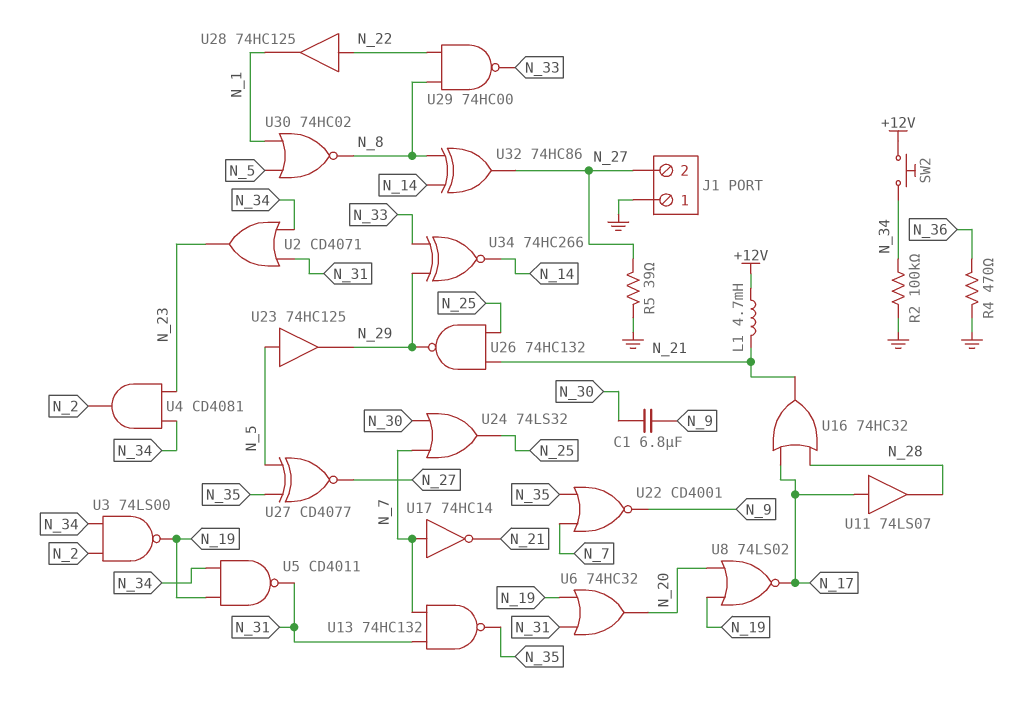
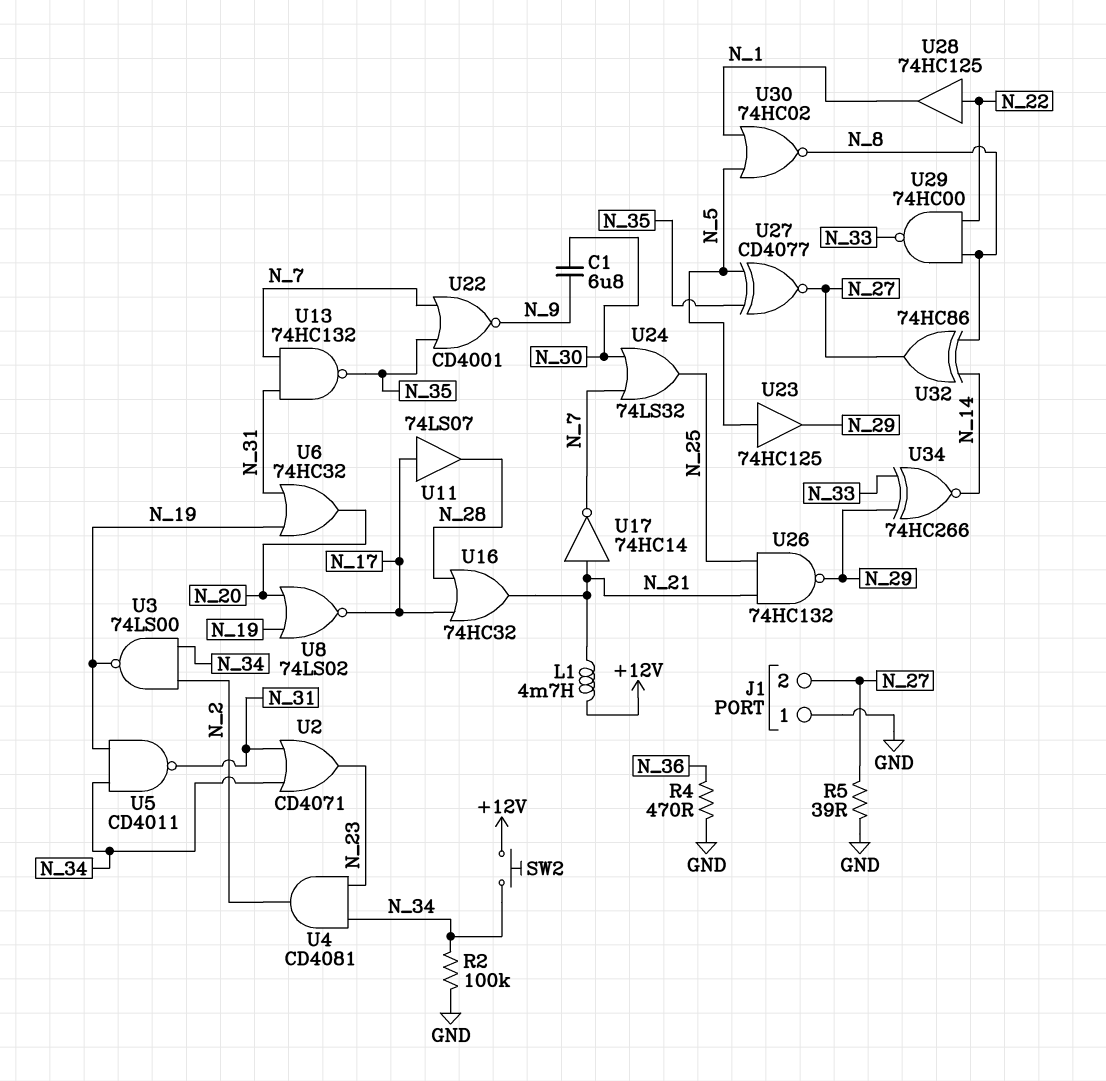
U17: NOT 74HC14 (in N_7, out N_21) -> NOT 74HC14 (in N_21, out N_7)

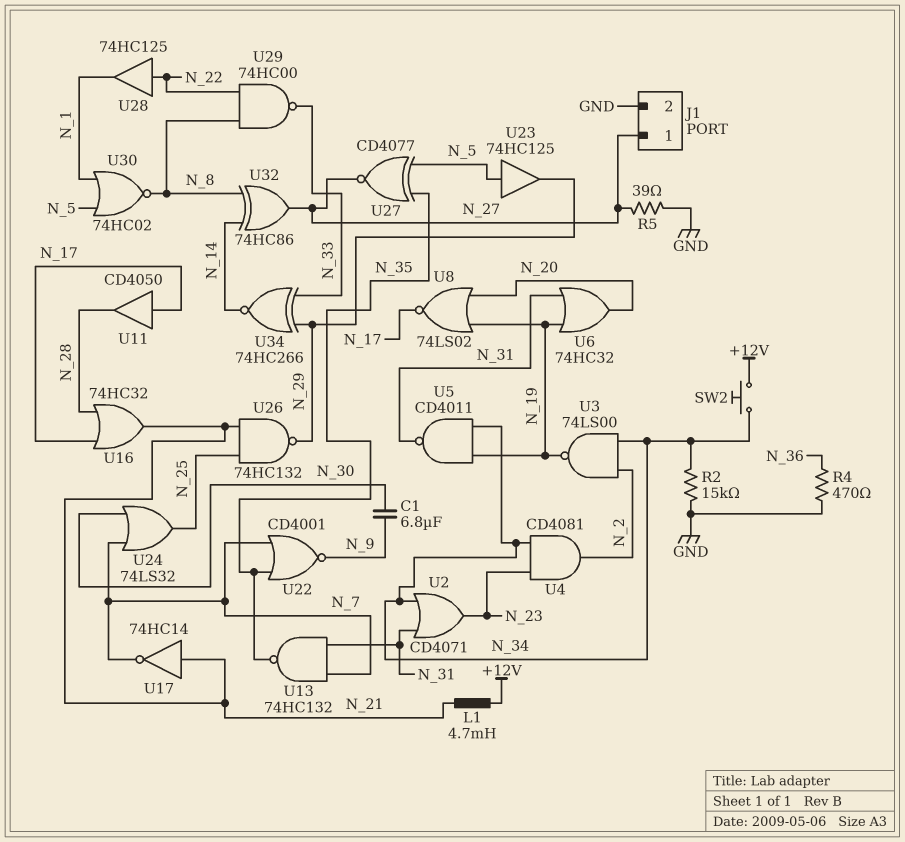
J1 pin 1: GND -> N_27
J1 pin 2: N_27 -> GND
R2: 100k (GND, N_34) -> 15k (GND, N_34)
U11: buffer 74LS07 (in N_17, out N_28) -> buffer CD4050 (in N_17, out N_28)

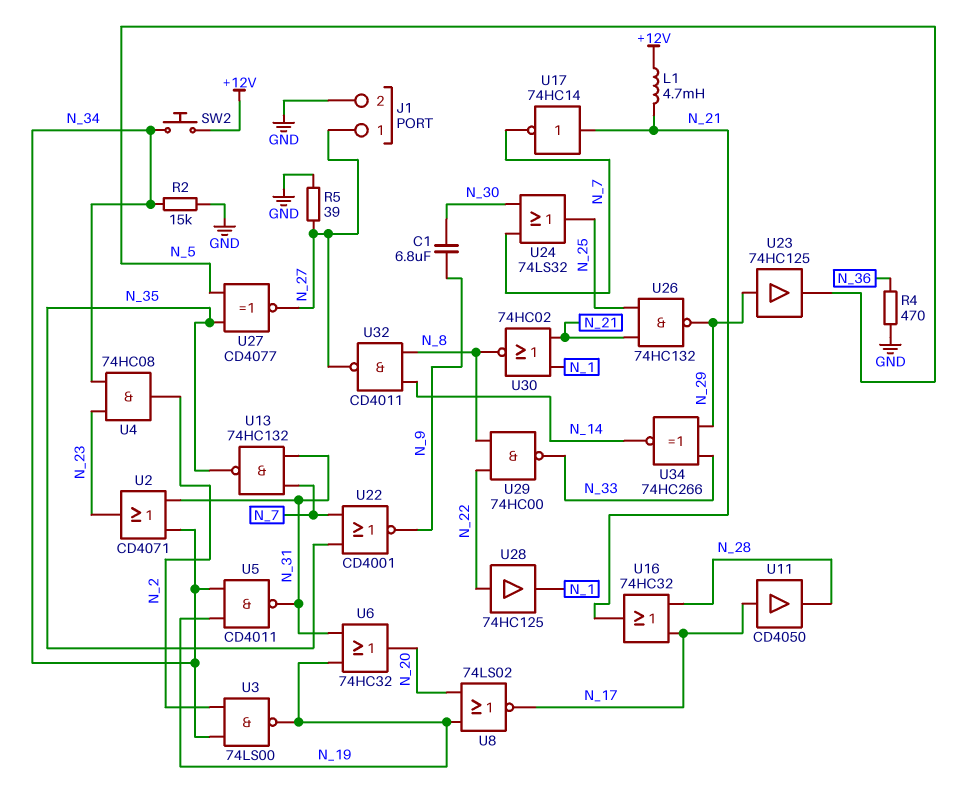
U4: AND CD4081 (in N_23, in N_34, out N_2) -> AND 74HC08 (in N_23, in N_34, out N_2)
U23: buffer 74HC125 (in N_5, out N_29) -> buffer 74HC125 (in N_29, out N_5)
U30: NOR 74HC02 (in N_1, in N_5, out N_8) -> NOR 74HC02 (in N_1, in N_21, out N_8)
U32: XOR 74HC86 (in N_8, in N_14, out N_27) -> NAND CD4011 (in N_8, in N_14, out N_27)

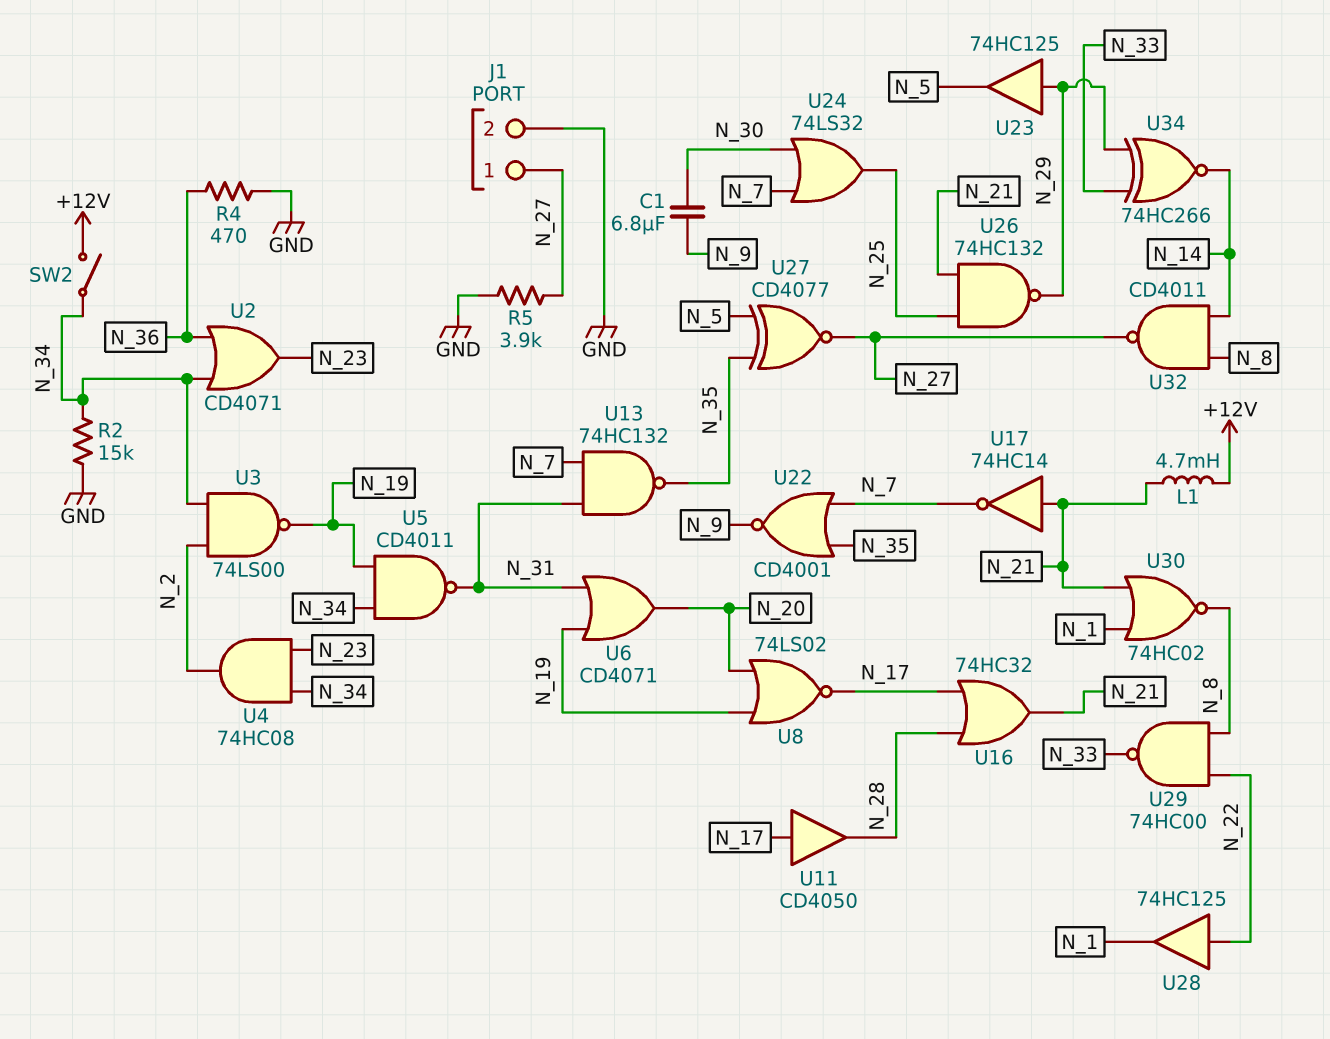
R5: 39 (GND, N_27) -> 3.9k (GND, N_27)
SW2: button (+12V, N_34) -> switch (+12V, N_34)
U2: OR CD4071 (in N_31, in N_34, out N_23) -> OR CD4071 (in N_34, in N_36, out N_23)
U6: OR 74HC32 (in N_19, in N_31, out N_20) -> OR CD4071 (in N_19, in N_31, out N_20)

